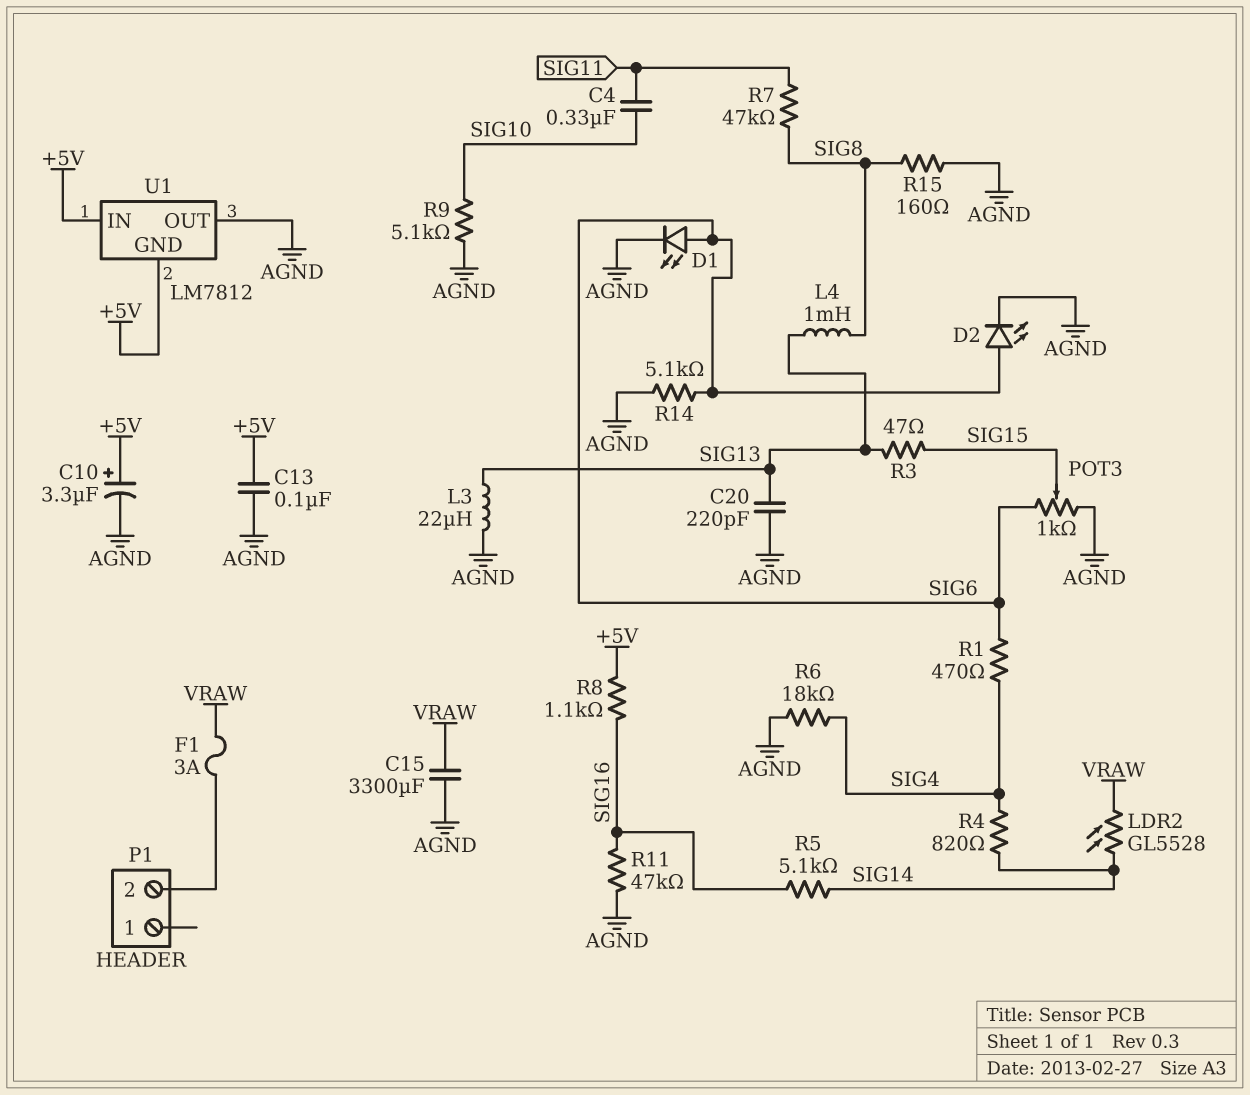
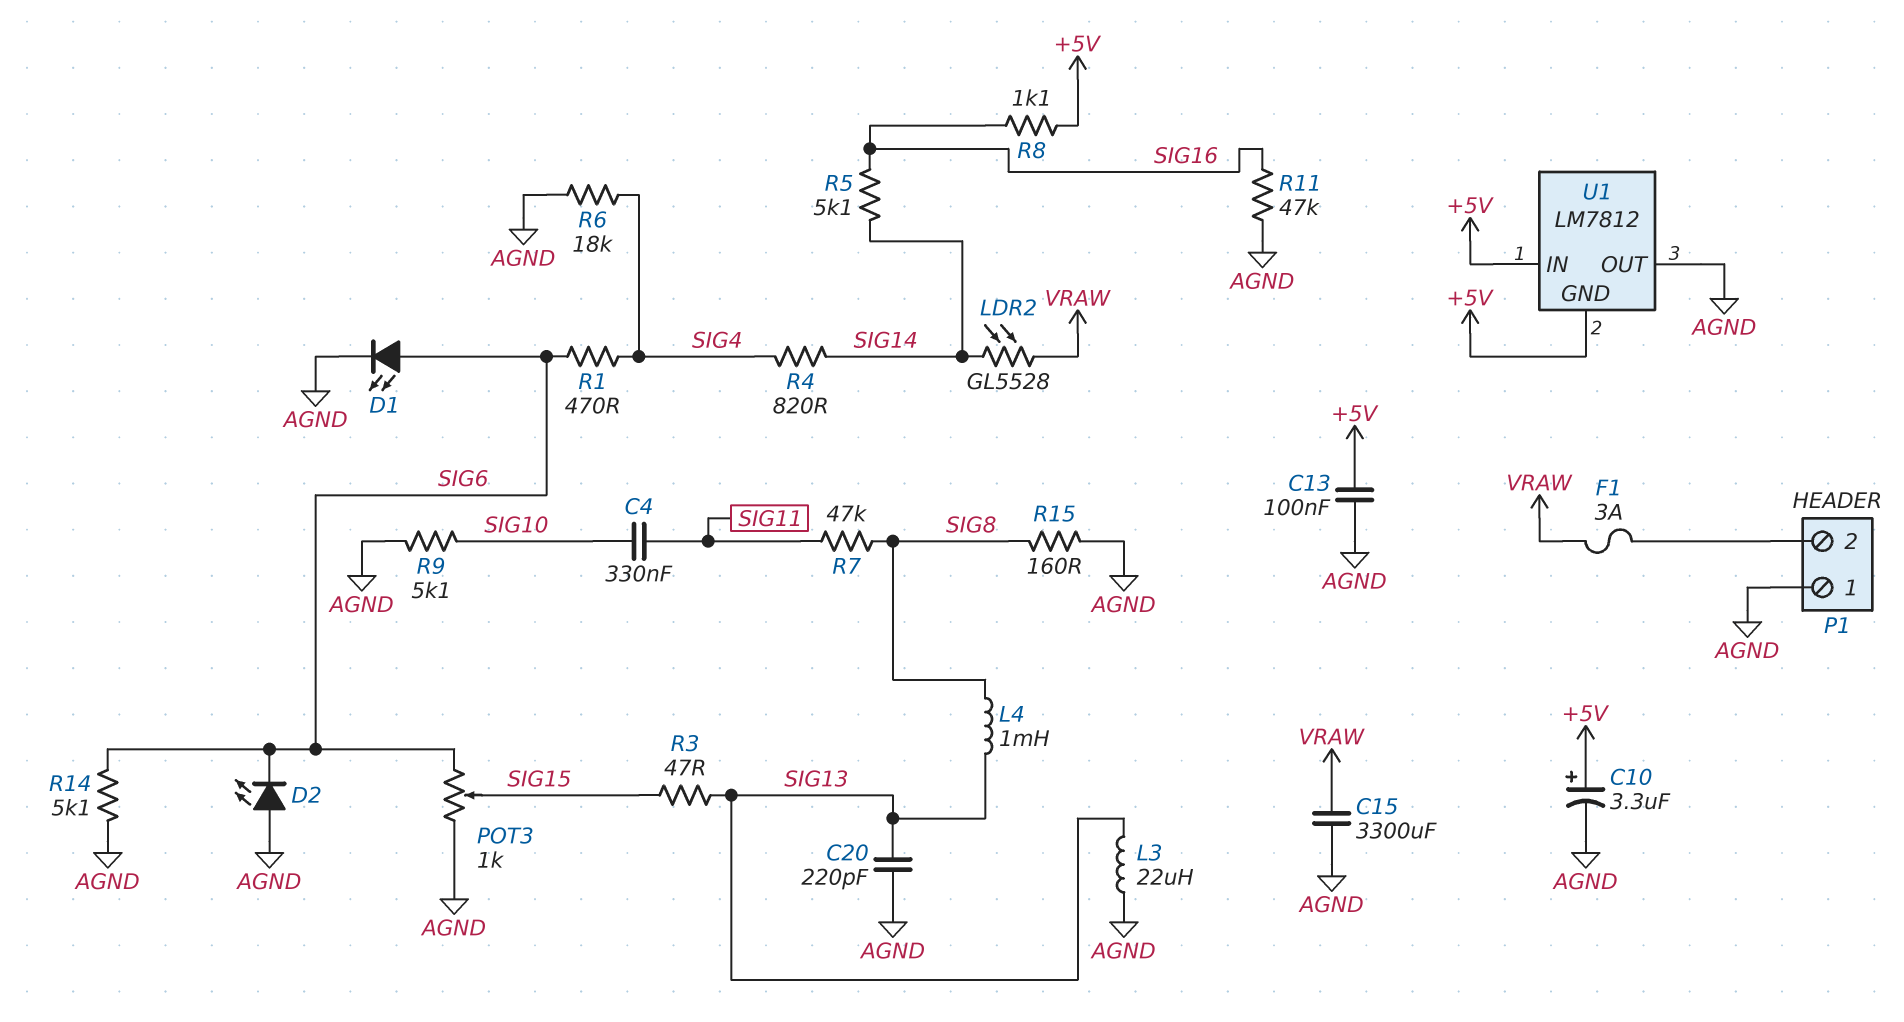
D2: LED (A SIG6, K AGND) -> LED (A AGND, K SIG6)
P1 pin 1: none -> AGND

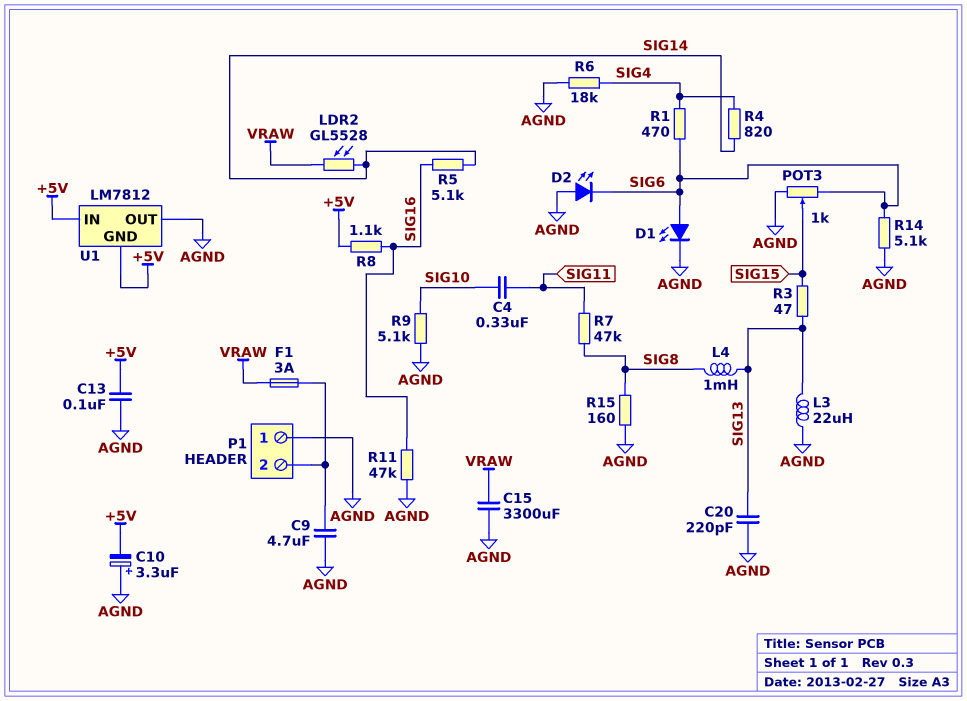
C9: none -> 4.7uF (AGND, P1/2)
C10: 3.3uF (plus +5V, minus AGND) -> 3.3uF (plus AGND, minus +5V)

